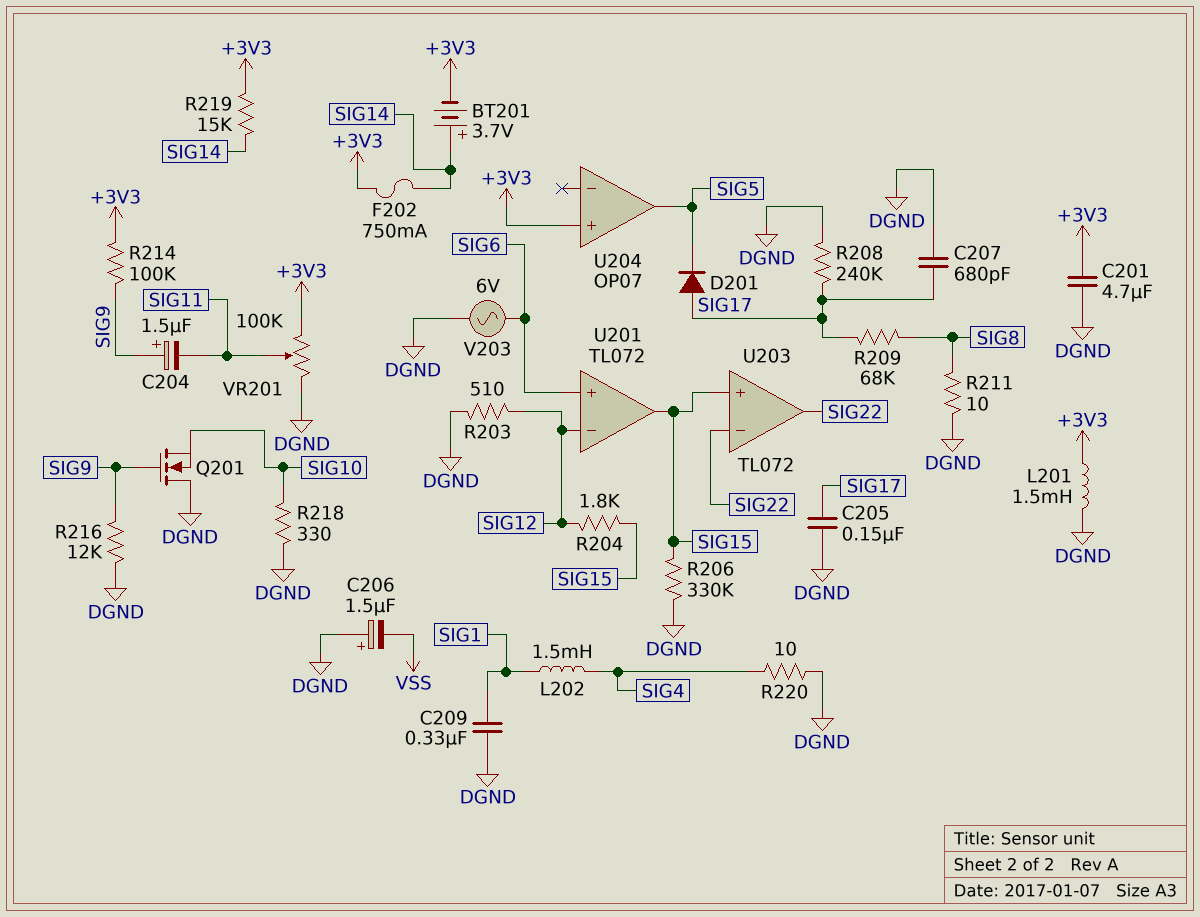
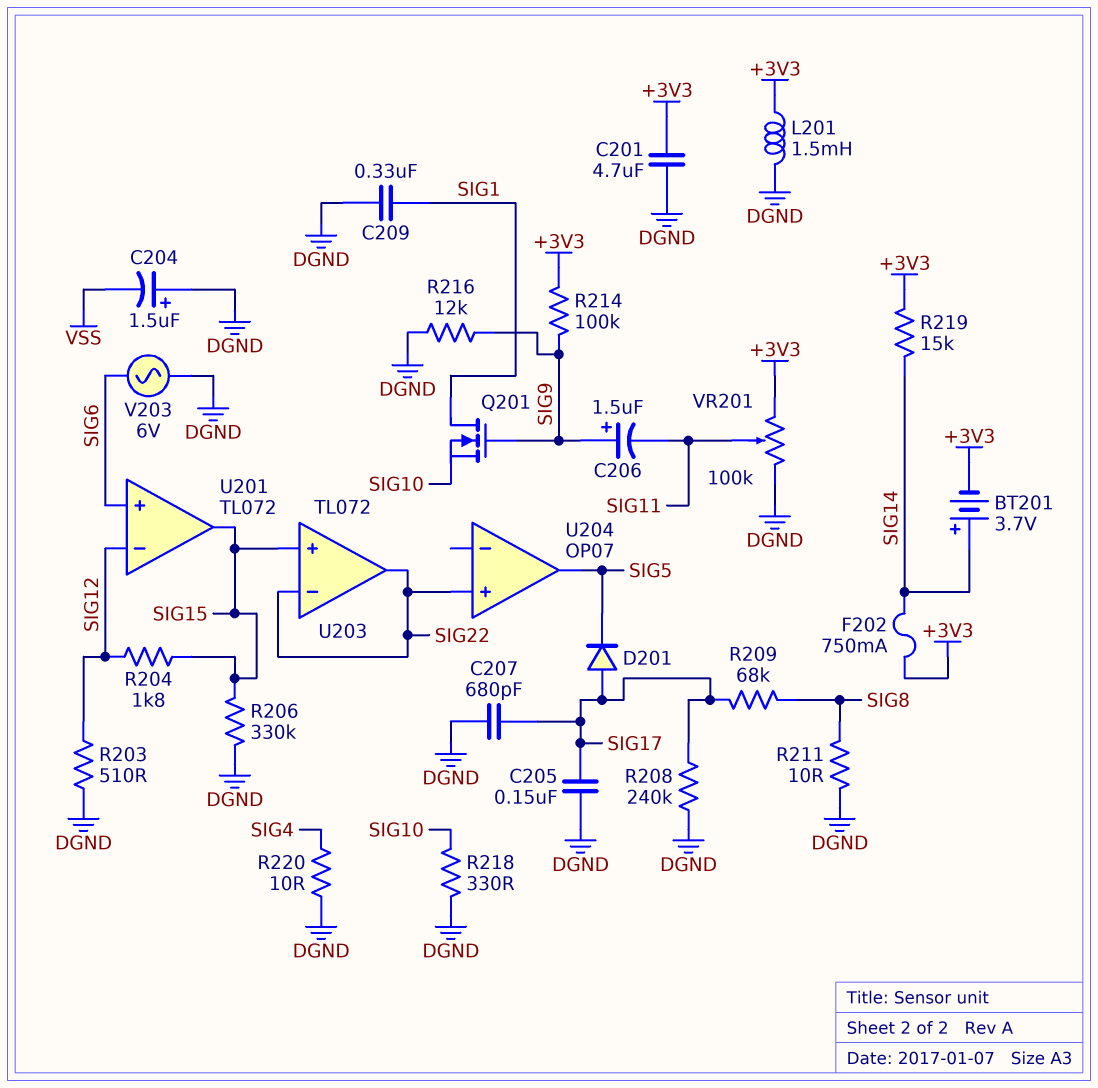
C204: 1.5uF (plus SIG9, minus SIG11) -> 1.5uF (plus DGND, minus VSS)
C206: 1.5uF (plus DGND, minus VSS) -> 1.5uF (plus SIG9, minus SIG11)
L202: 1.5mH (SIG1, SIG4) -> none
Q201: NMOS (G SIG9, D DGND, S SIG10) -> NMOS (G SIG9, D SIG1, S SIG10)
U204 pin in+: +3V3 -> SIG22

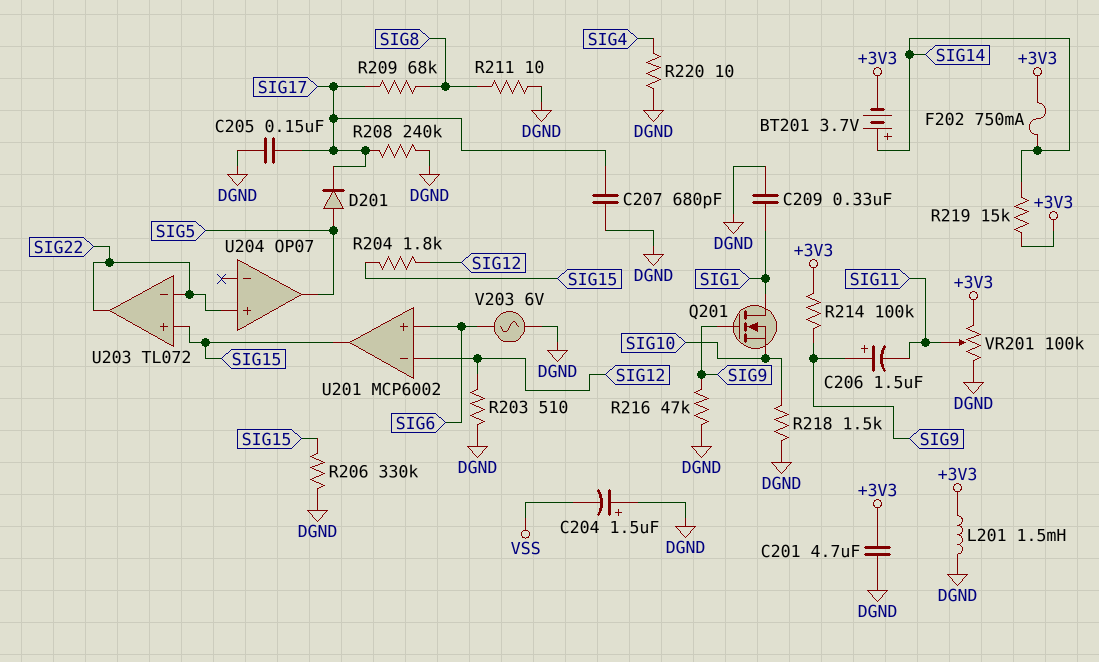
D201: diode (A SIG17, K SIG5) -> diode (A SIG5, K SIG17)
R216: 12k (DGND, SIG9) -> 47k (DGND, SIG9)
R218: 330 (DGND, SIG10) -> 1.5k (DGND, SIG10)
U201: TL072 -> MCP6002

